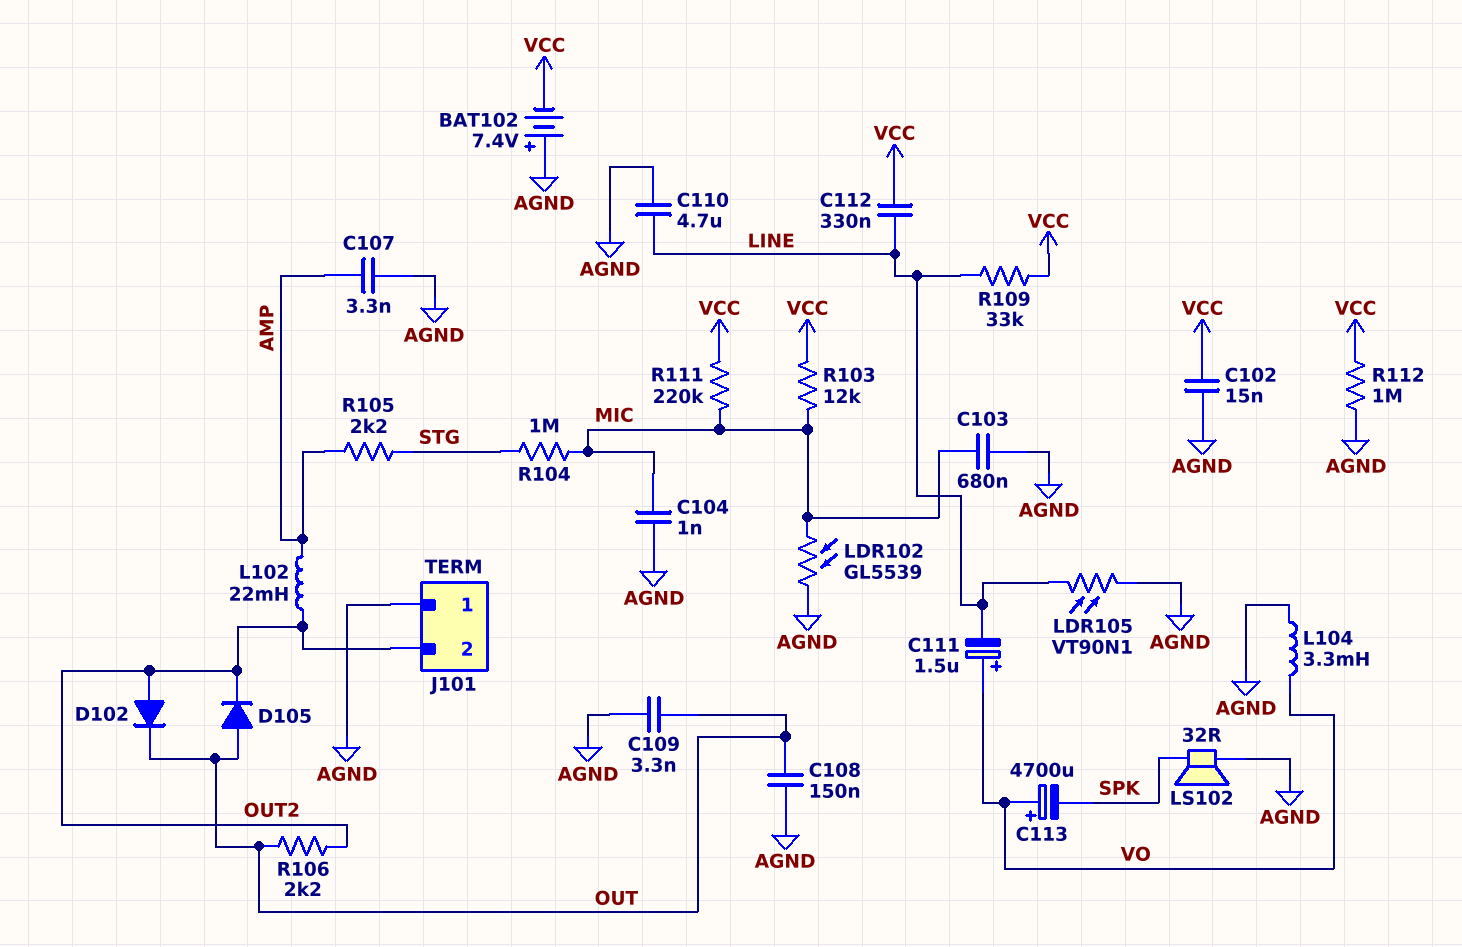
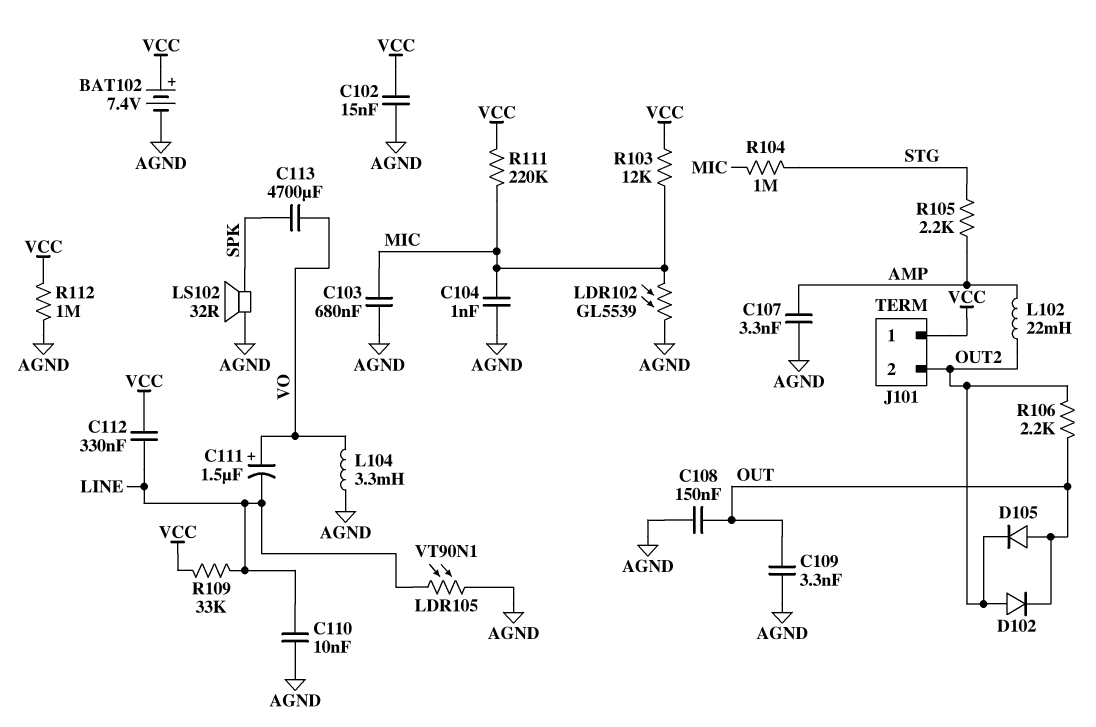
BAT102: 7.4V (plus AGND, minus VCC) -> 7.4V (plus VCC, minus AGND)
C110: 4.7uF (AGND, LINE) -> 10nF (AGND, LINE)
C113: 4700uF (plus VO, minus SPK) -> 4700uF (SPK, VO)
J101 pin 1: AGND -> VCC

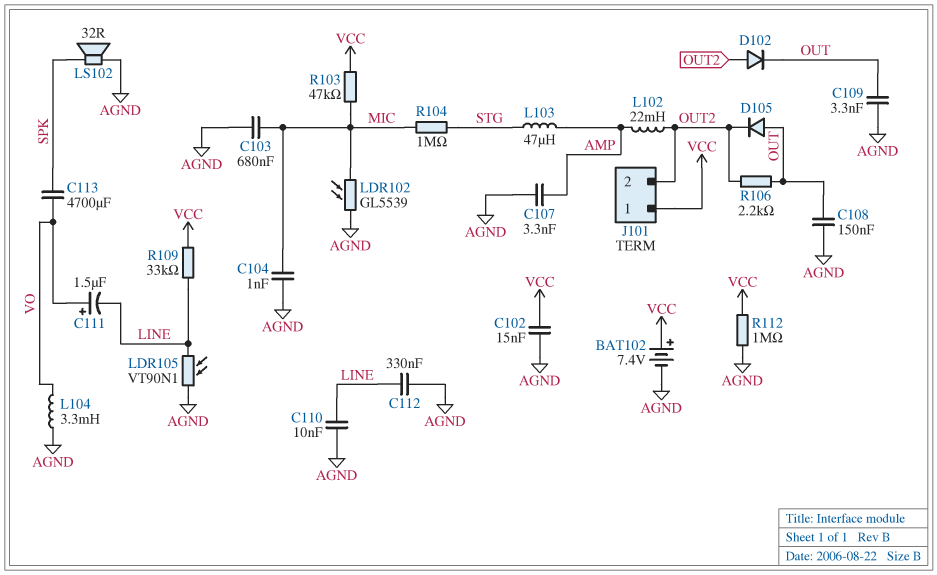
C112: 330nF (LINE, VCC) -> 330nF (AGND, LINE)
L103: none -> 47uH (AMP, STG)
R103: 12k (MIC, VCC) -> 47k (MIC, VCC)
R105: 2.2k (AMP, STG) -> none
R111: 220k (MIC, VCC) -> none

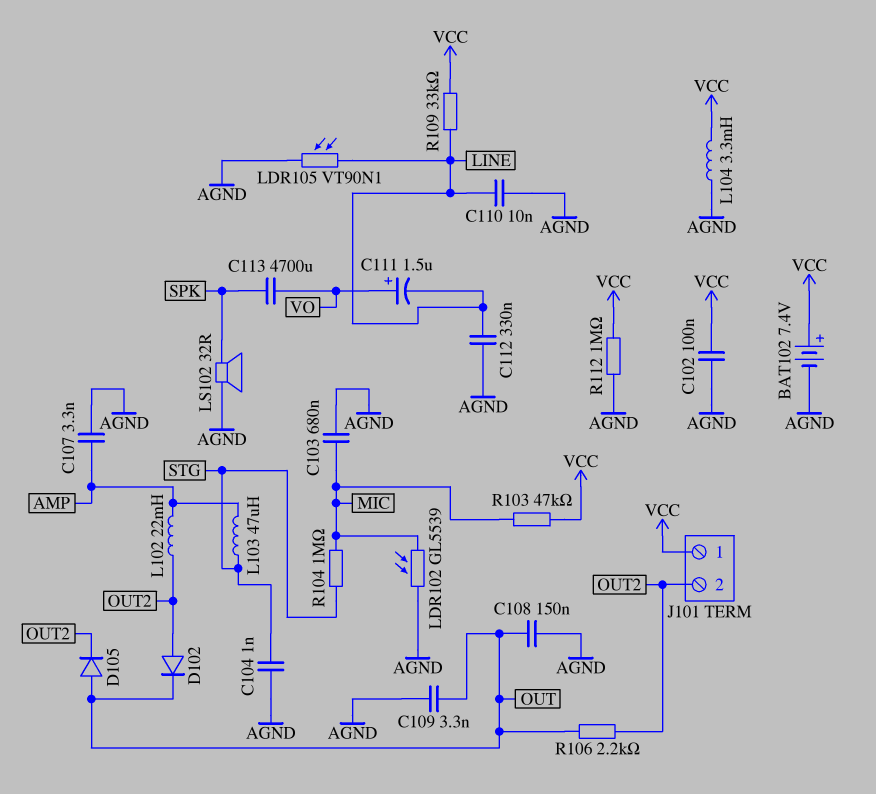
C102: 15nF (AGND, VCC) -> 100nF (AGND, VCC)
C104: 1nF (AGND, MIC) -> 1nF (AGND, STG)
L104: 3.3mH (AGND, VO) -> 3.3mH (AGND, VCC)

